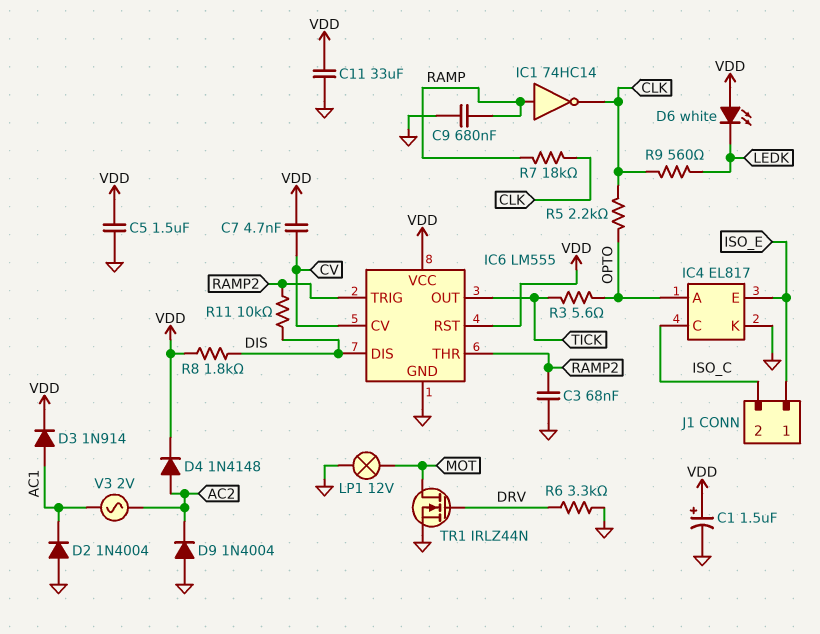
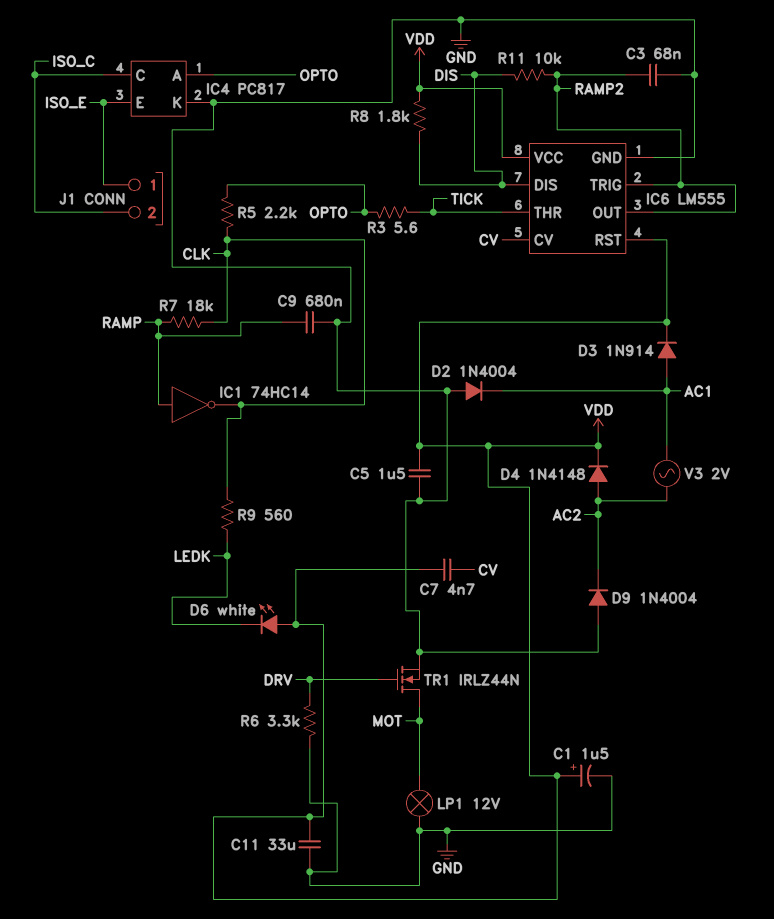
IC4: EL817 -> PC817
IC6 pin OUT: TICK -> RAMP2
IC6 pin THR: RAMP2 -> TICK

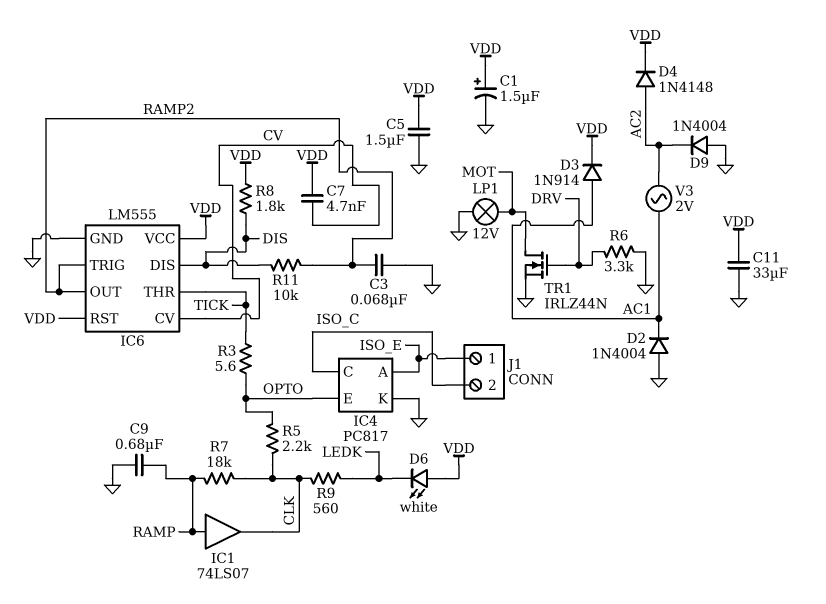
IC1: NOT 74HC14 (in RAMP, out CLK) -> buffer 74LS07 (in RAMP, out CLK)
IC4 pin A: OPTO -> ISO_E
IC4 pin E: ISO_E -> OPTO

